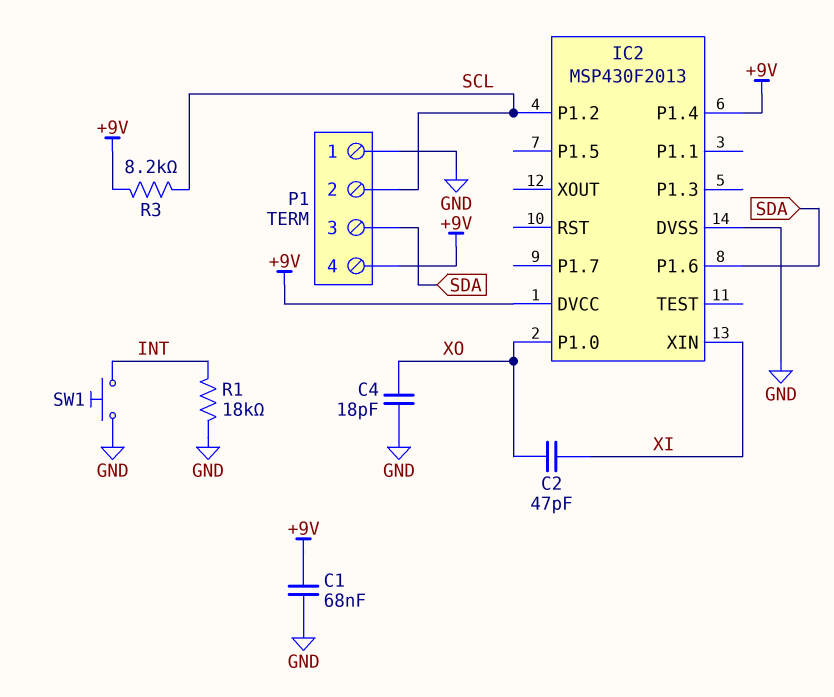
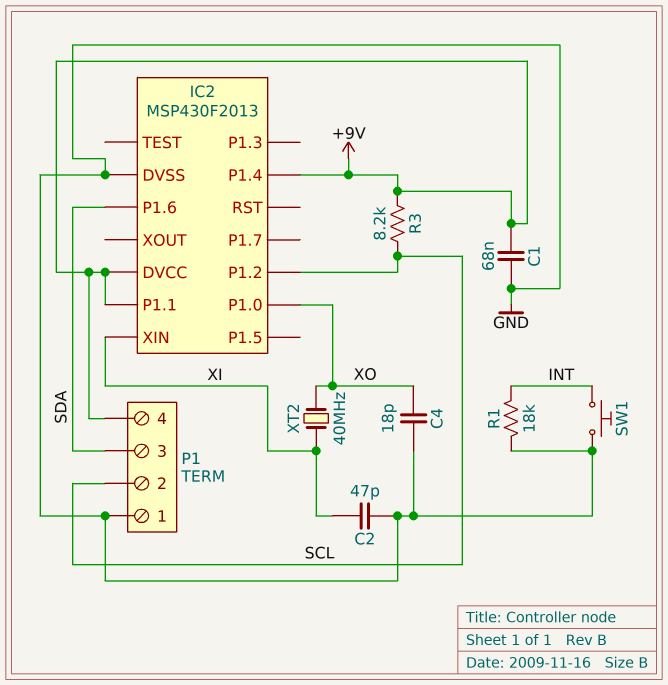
C2: 47pF (XI, XO) -> 47pF (GND, XI)
IC2 pin P1.1: none -> +9V
XT2: none -> 40MHz (XI, XO)

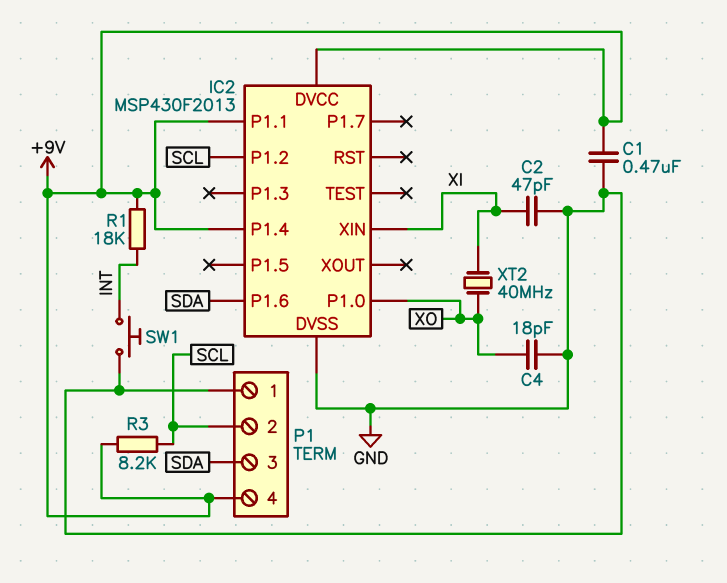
C1: 68nF (+9V, GND) -> 470nF (+9V, GND)
R1: 18k (GND, INT) -> 18k (+9V, INT)

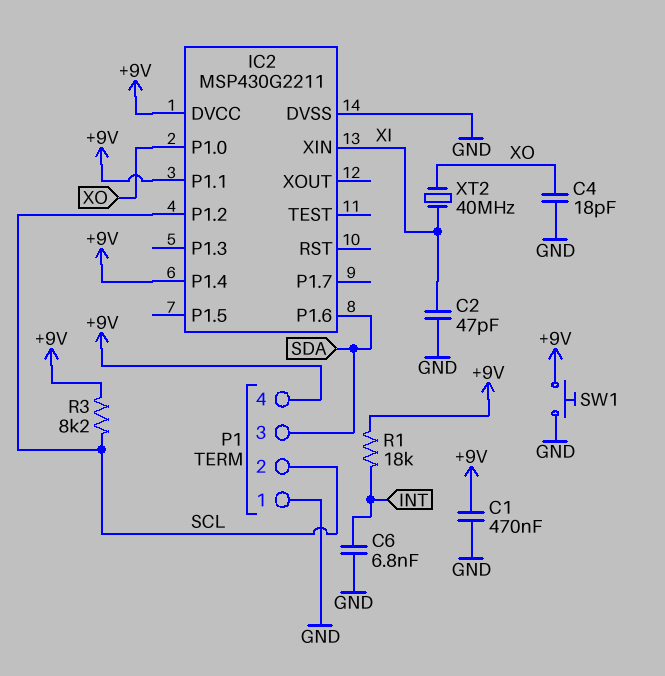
C6: none -> 6.8nF (GND, INT)
IC2: MSP430F2013 -> MSP430G2211
SW1: button (GND, INT) -> button (+9V, GND)

